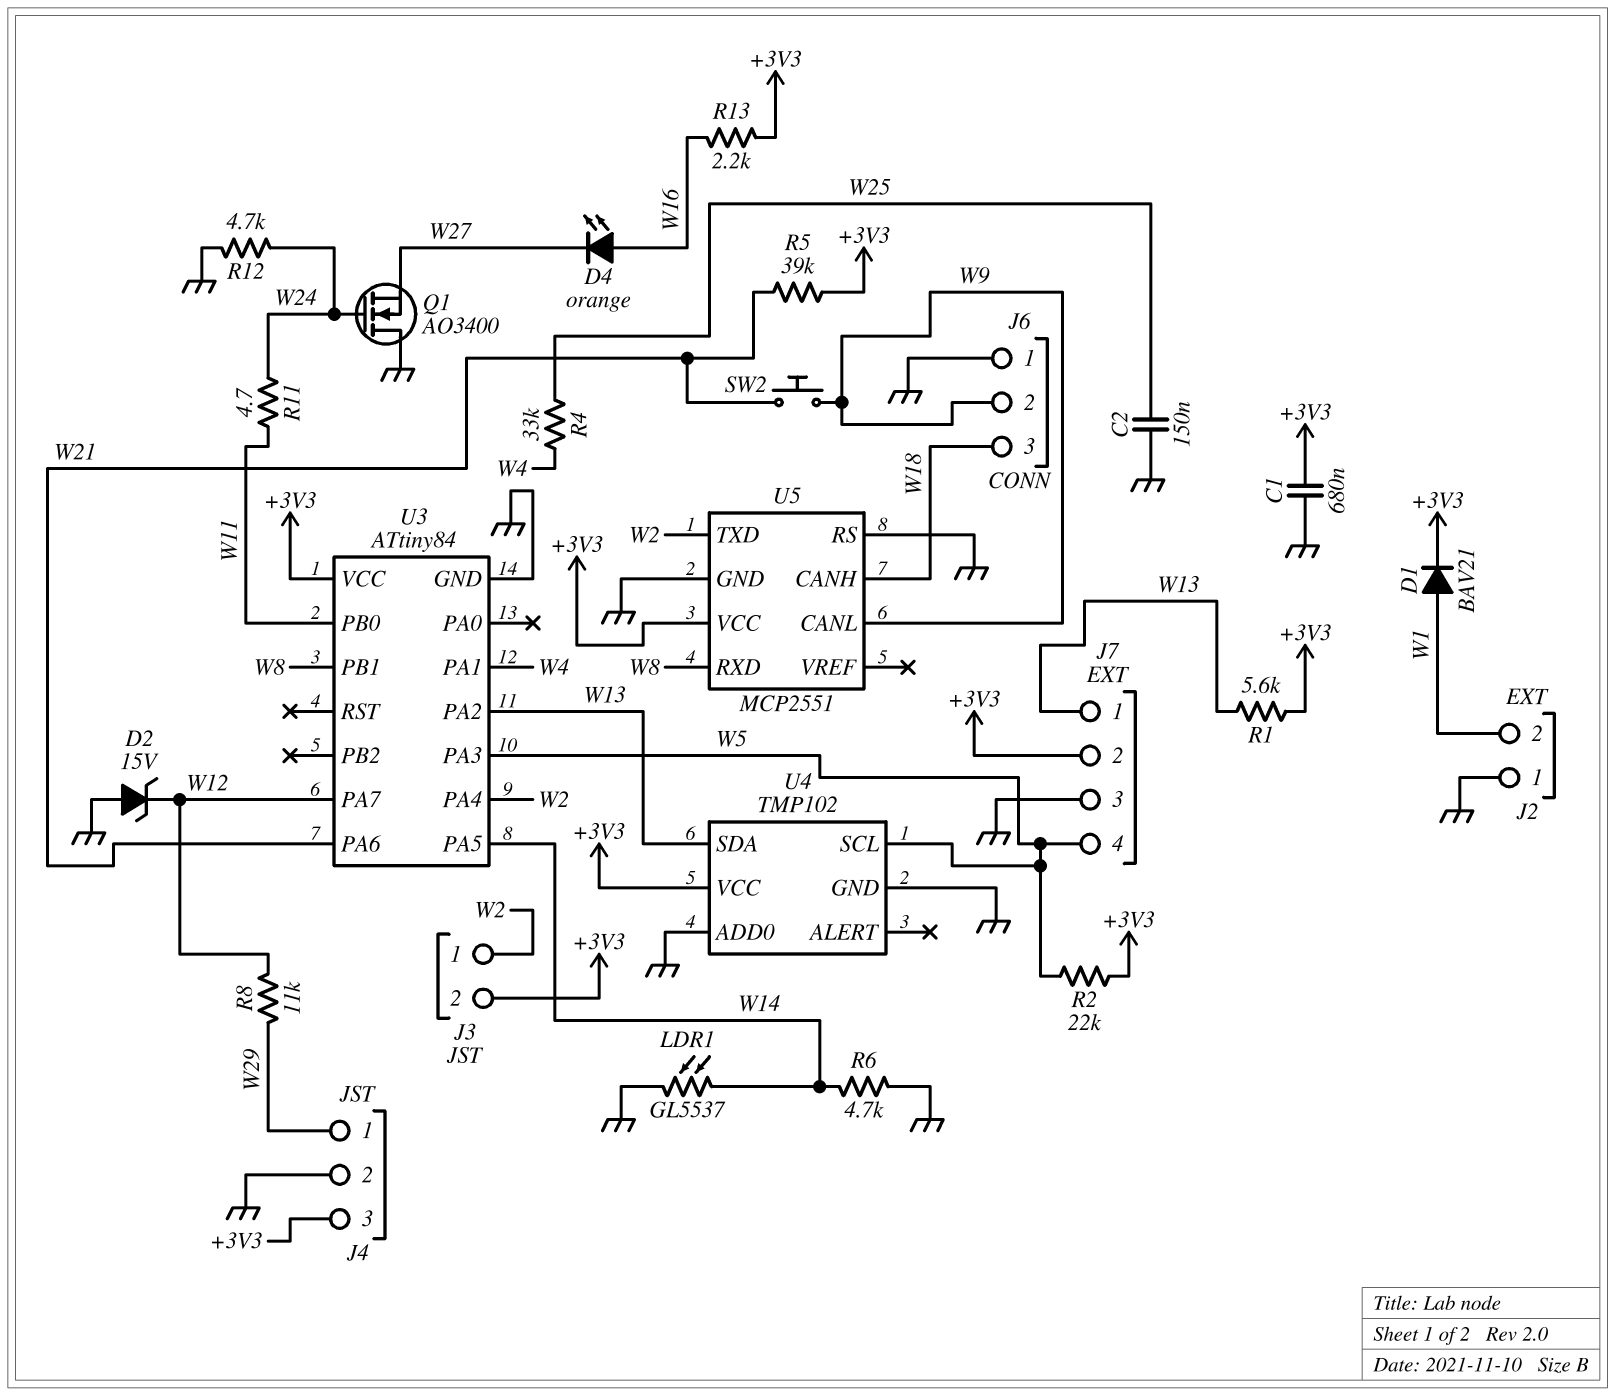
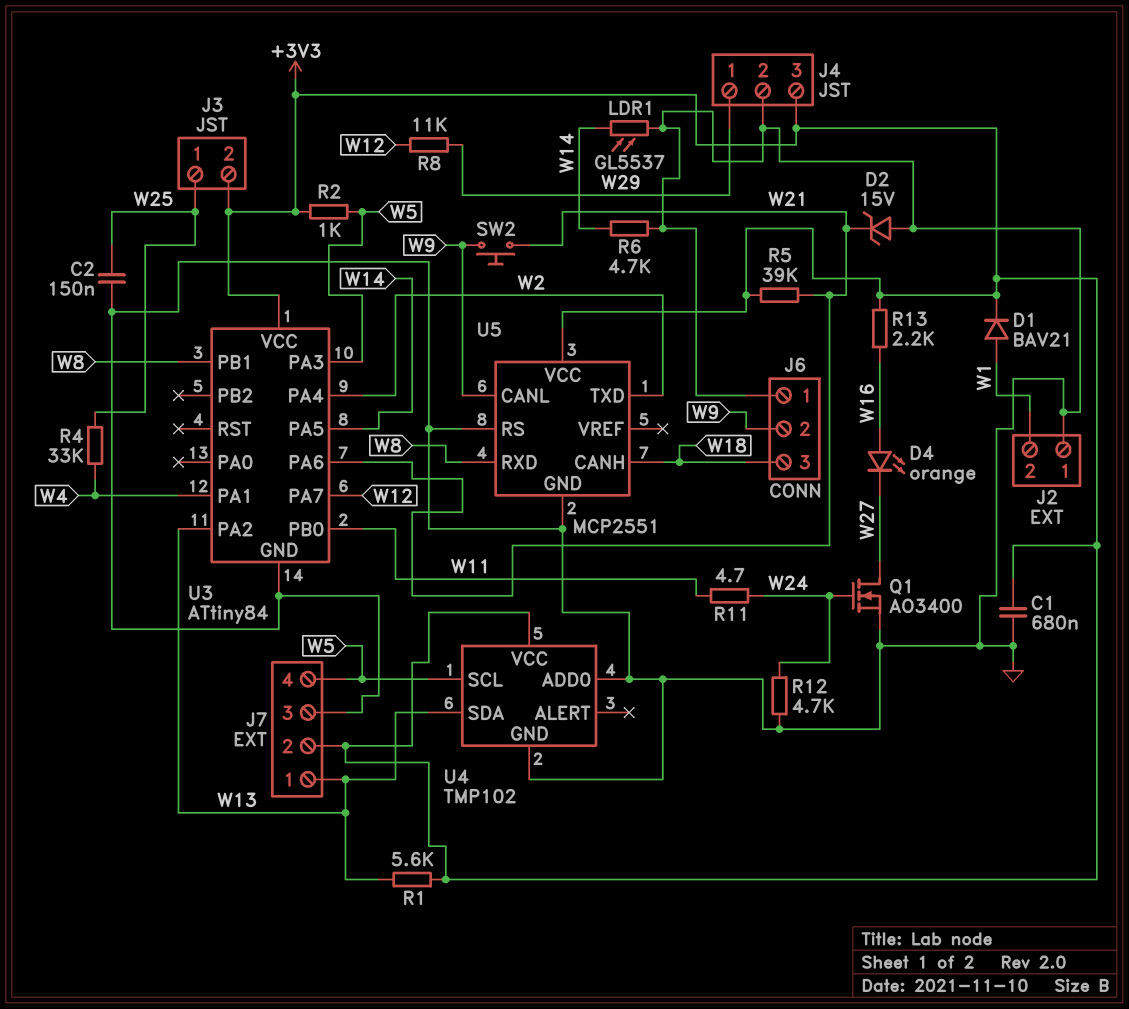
D2: zener 15V (A GND, K W12) -> zener 15V (A GND, K W21)
J3 pin 1: W2 -> W25
Q1: NMOS AO3400 (G W24, D GND, S W27) -> NMOS AO3400 (G W24, D W27, S GND)
R2: 22k (+3V3, W5) -> 1k (+3V3, W5)

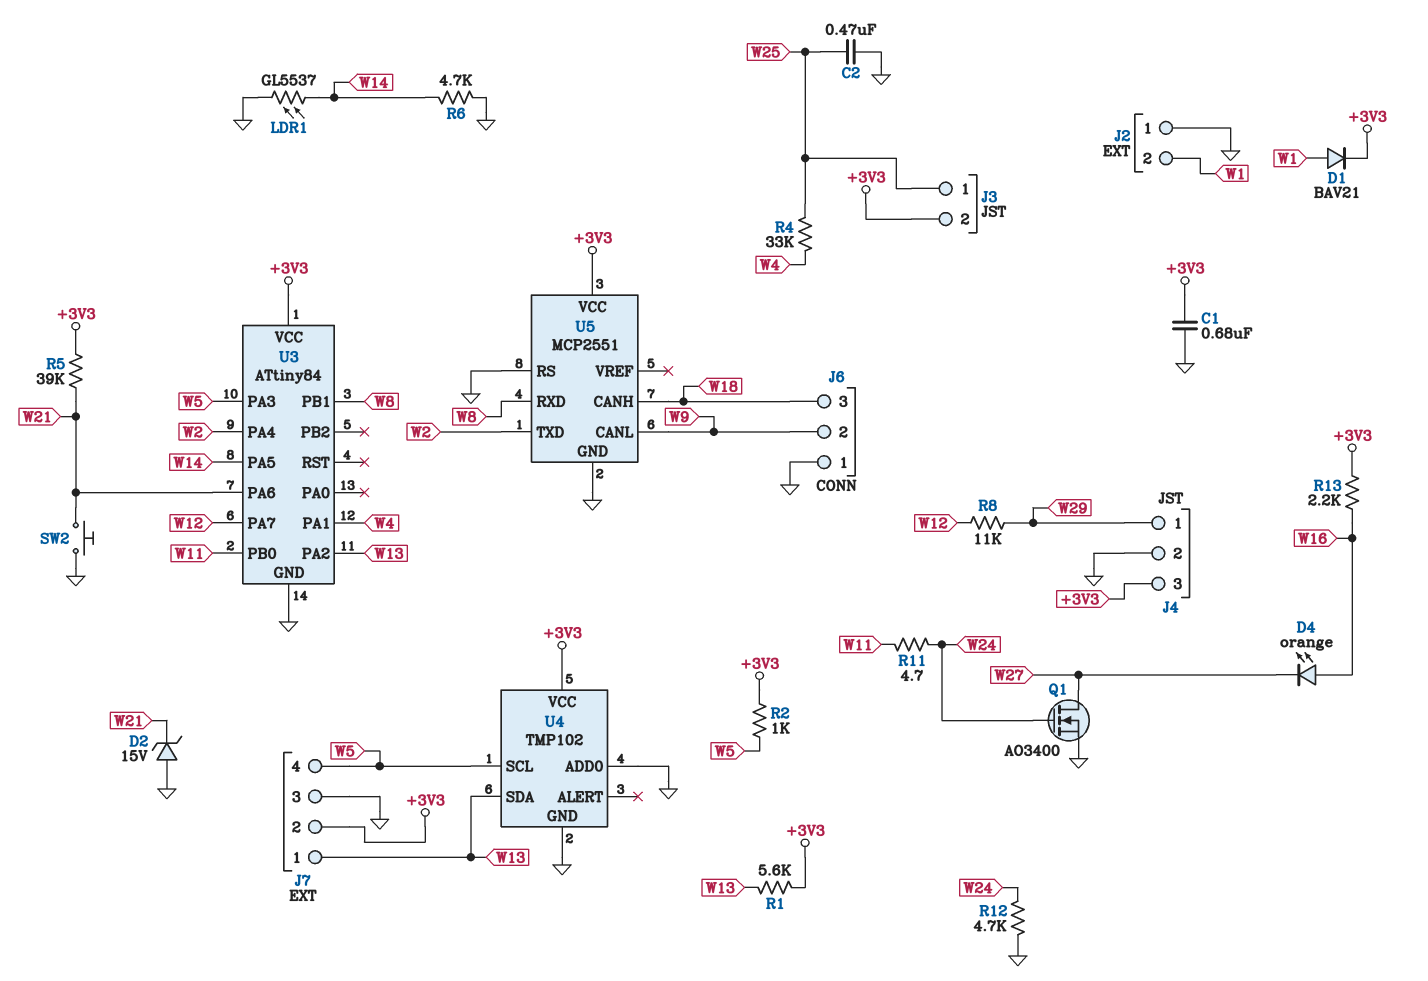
C2: 150nF (GND, W25) -> 470nF (GND, W25)
SW2: button (W9, W21) -> button (GND, W21)

